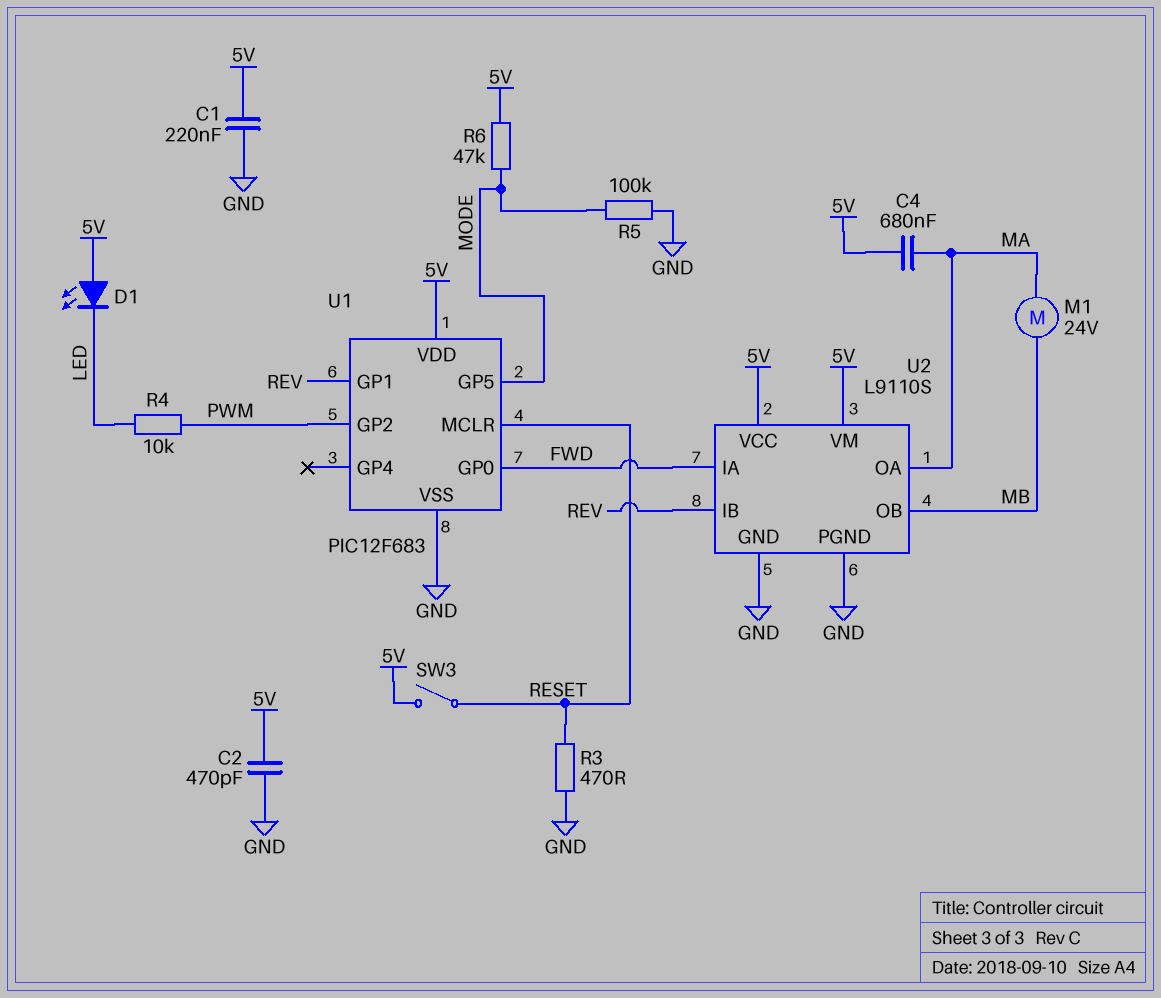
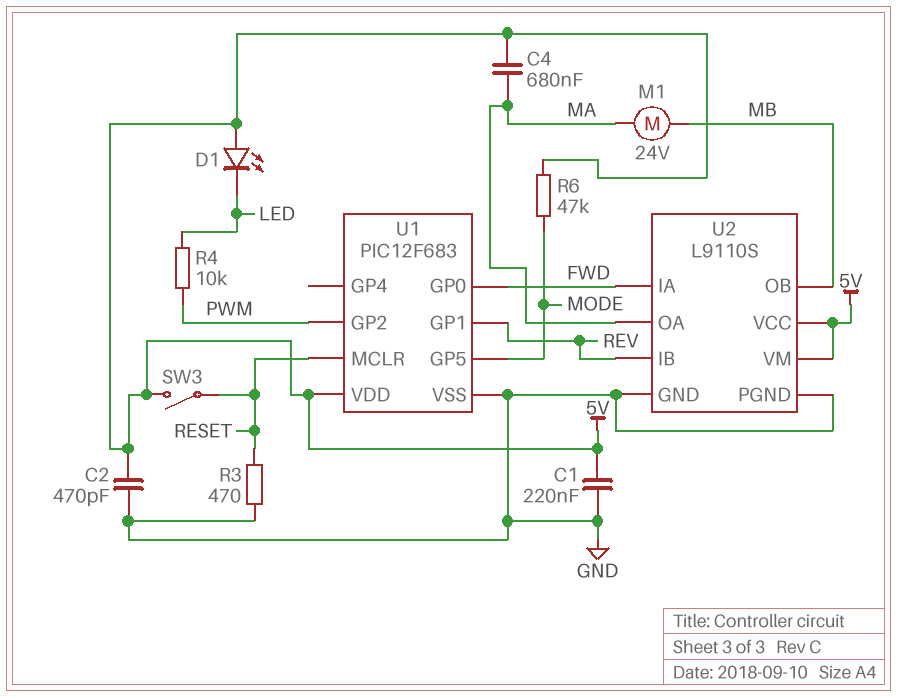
R5: 100k (GND, MODE) -> none

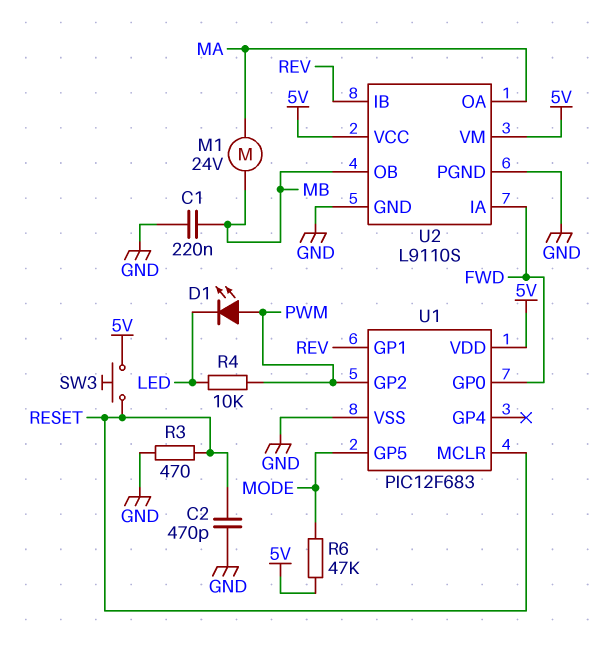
C1: 220nF (5V, GND) -> 220nF (GND, MB)
C2: 470pF (5V, GND) -> 470pF (GND, RESET)
C4: 680nF (5V, MA) -> none
D1: LED (A 5V, K LED) -> LED (A PWM, K LED)
SW3: switch (5V, RESET) -> button (5V, RESET)

